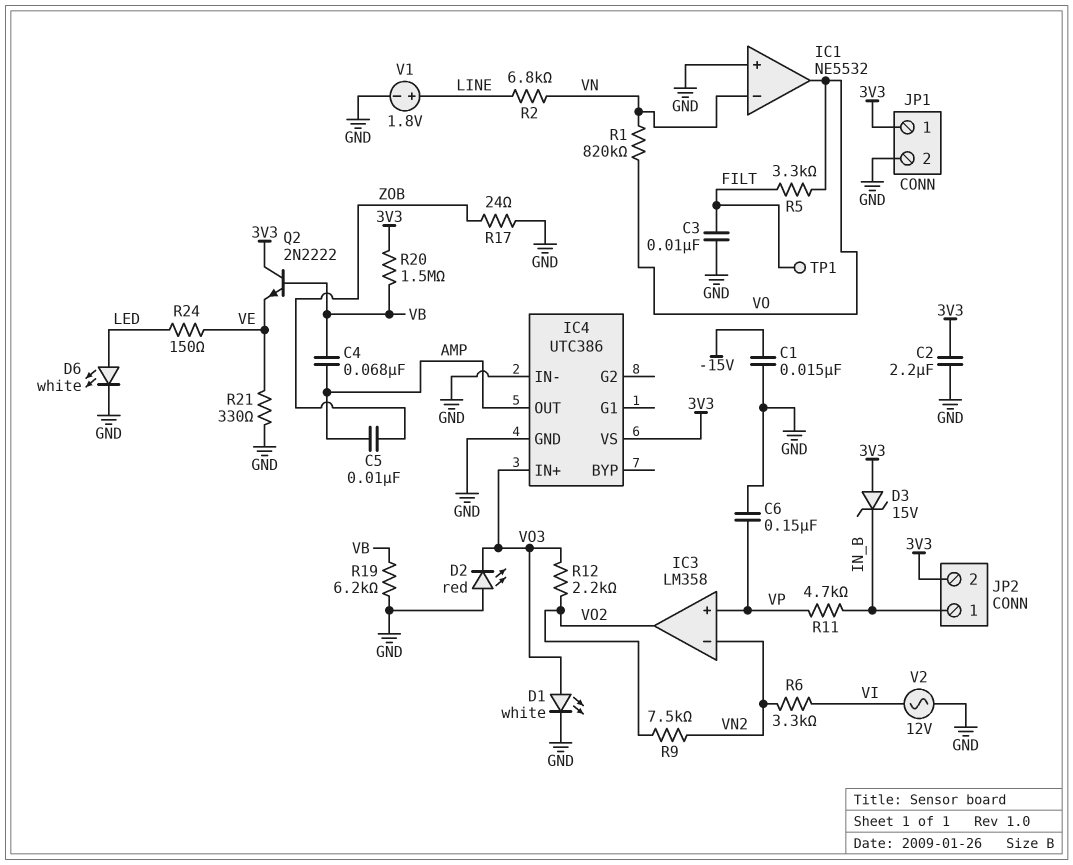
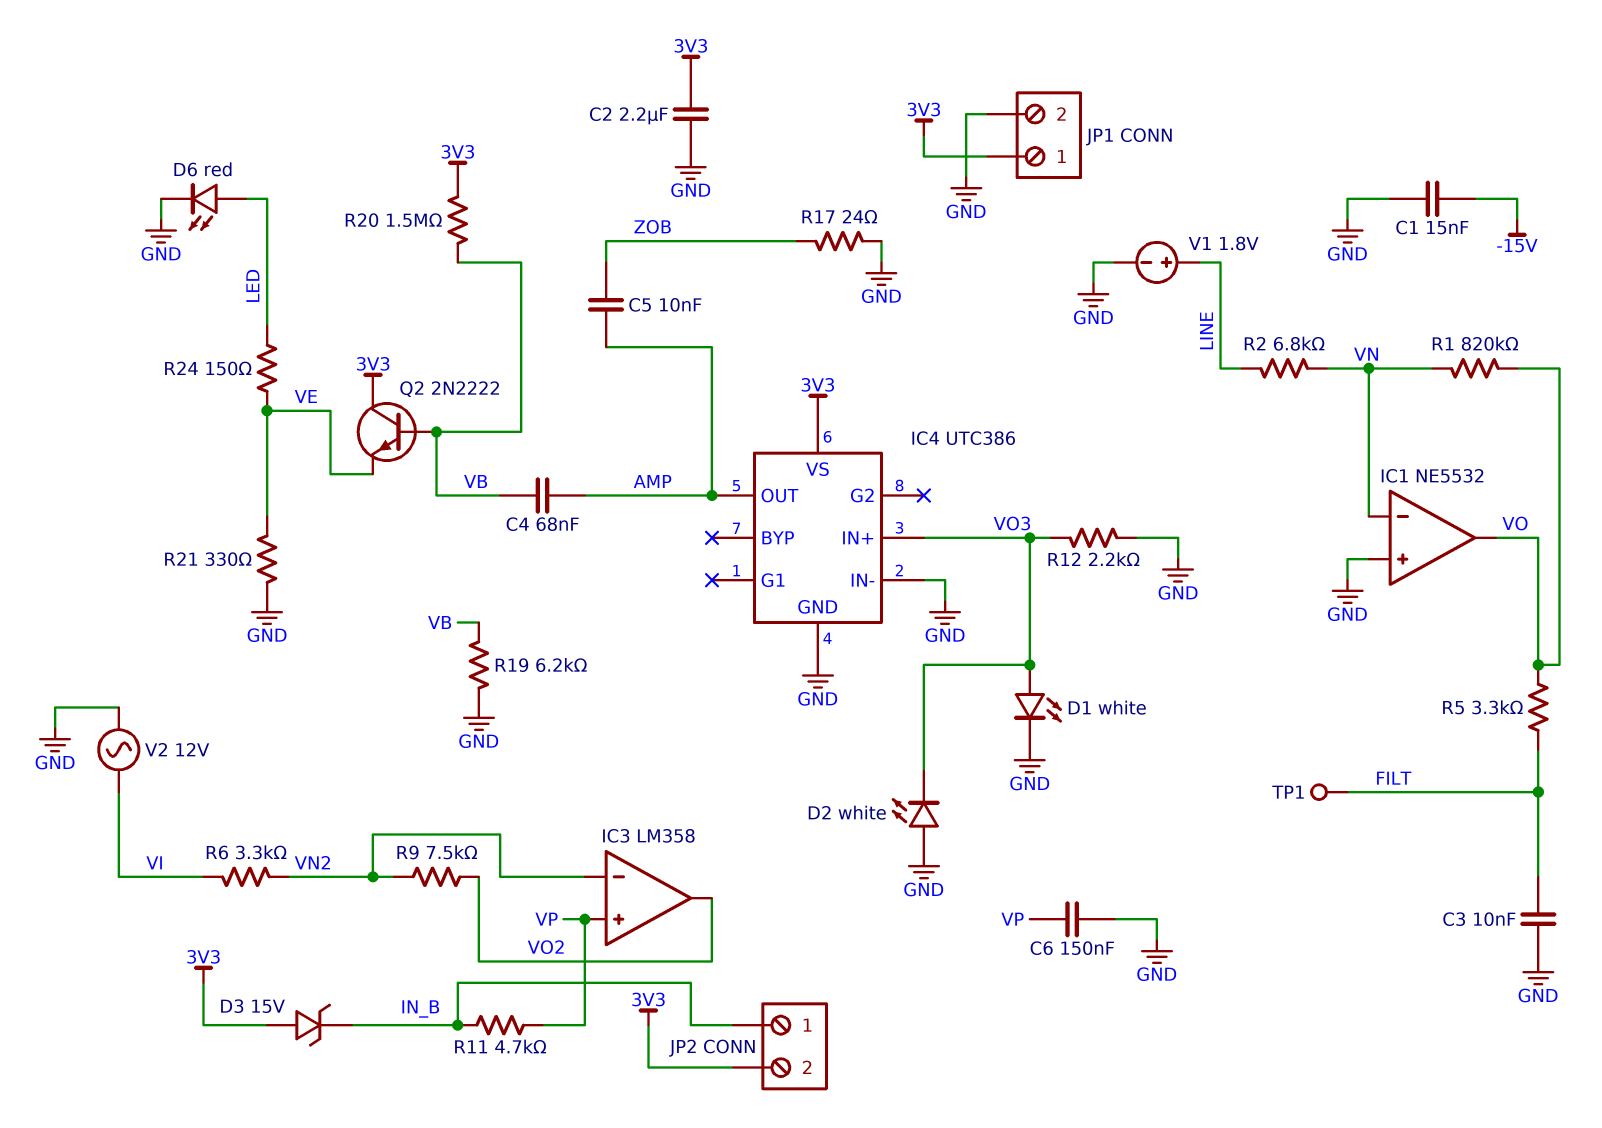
D2: LED red (A GND, K VO3) -> LED white (A GND, K VO3)
D6: LED white (A LED, K GND) -> LED red (A LED, K GND)
R12: 2.2k (VO2, VO3) -> 2.2k (GND, VO3)

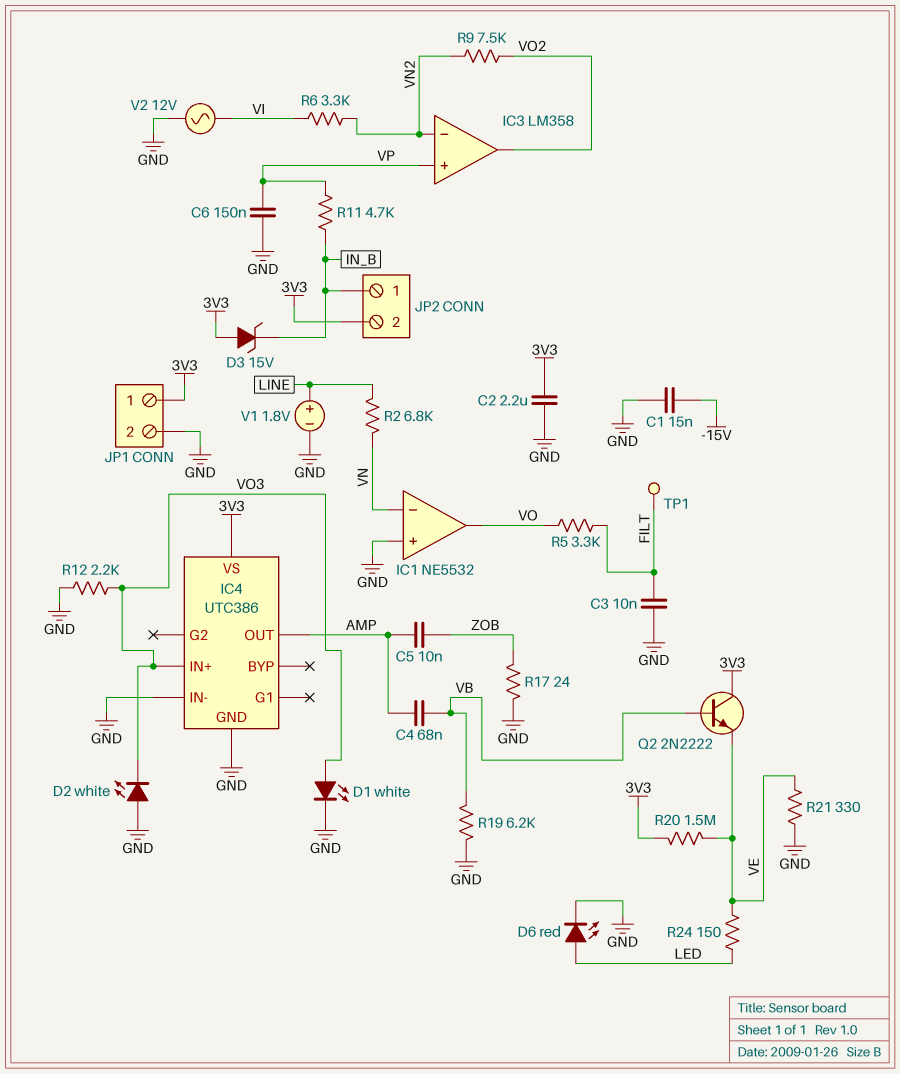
R1: 820k (VN, VO) -> none
R20: 1.5M (3V3, VB) -> 1.5M (3V3, VE)

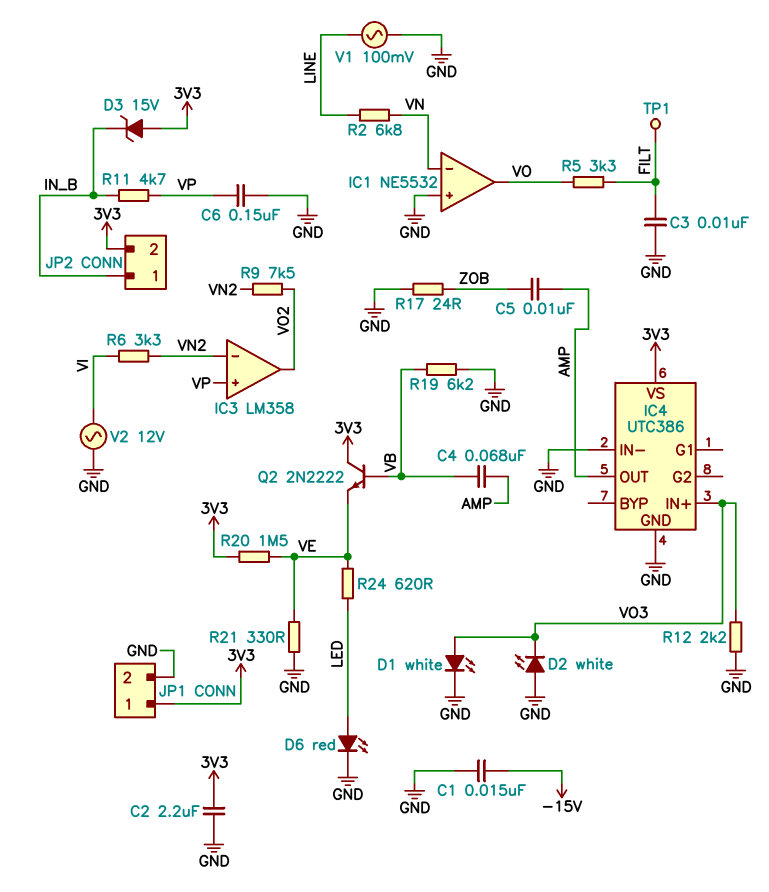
R24: 150 (LED, VE) -> 620 (LED, VE)
V1: 1.8V (plus LINE, minus GND) -> AC 100mV (GND, LINE)

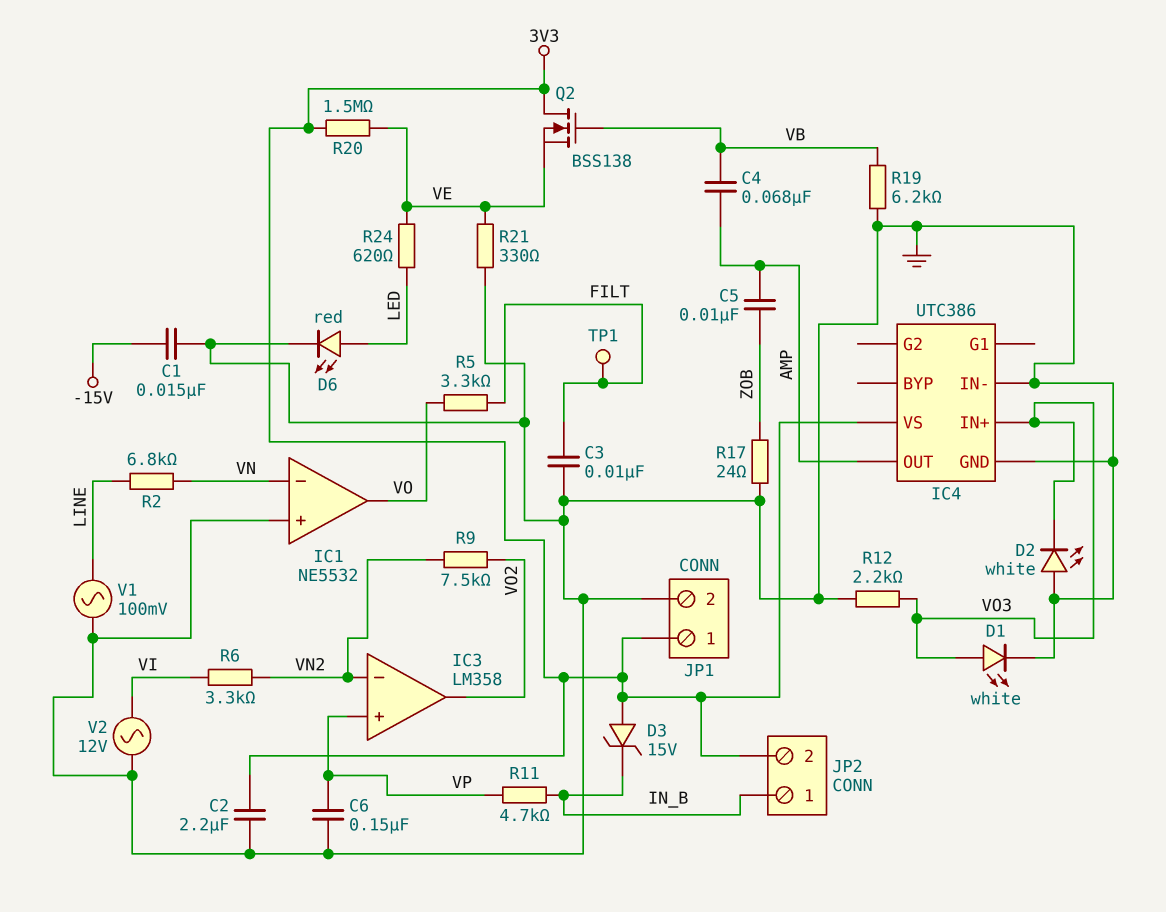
Q2: NPN 2N2222 (B VB, C 3V3, E VE) -> NMOS BSS138 (G VB, D 3V3, S VE)

